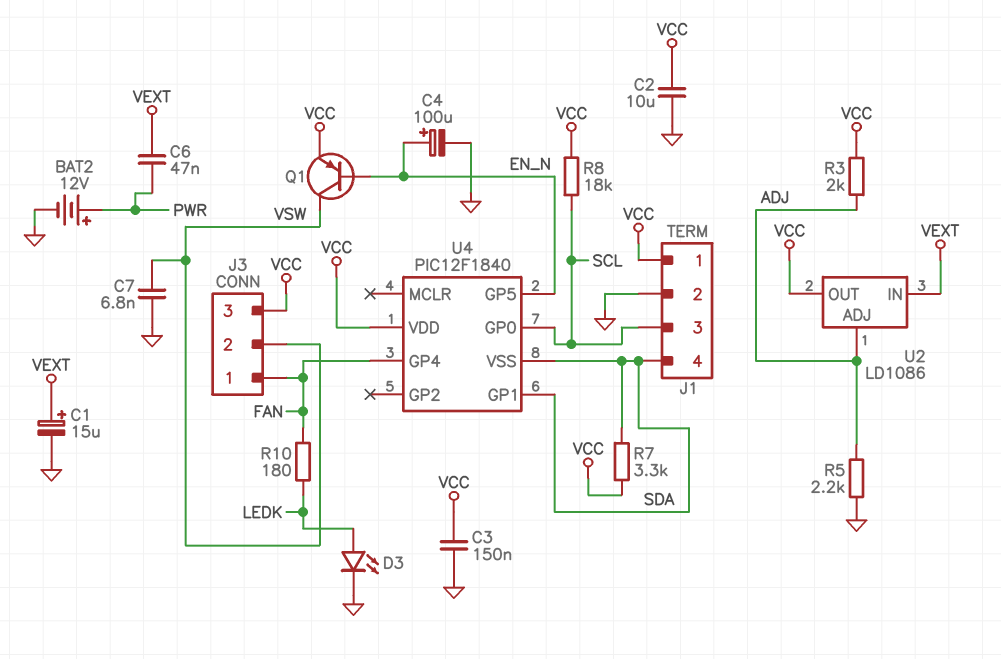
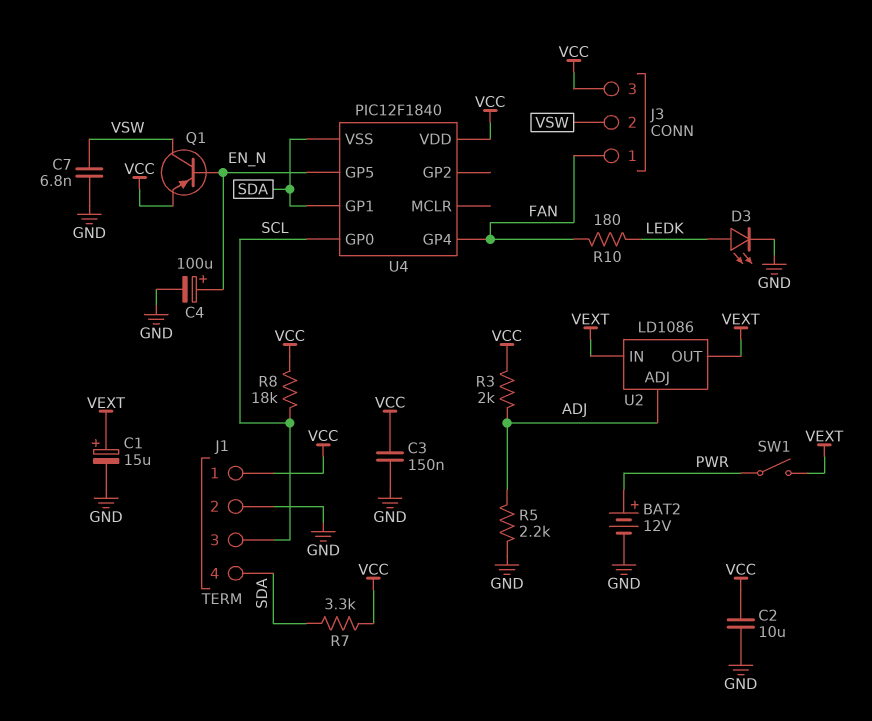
C6: 47nF (PWR, VEXT) -> none
SW1: none -> switch (PWR, VEXT)
U2 pin OUT: VCC -> VEXT

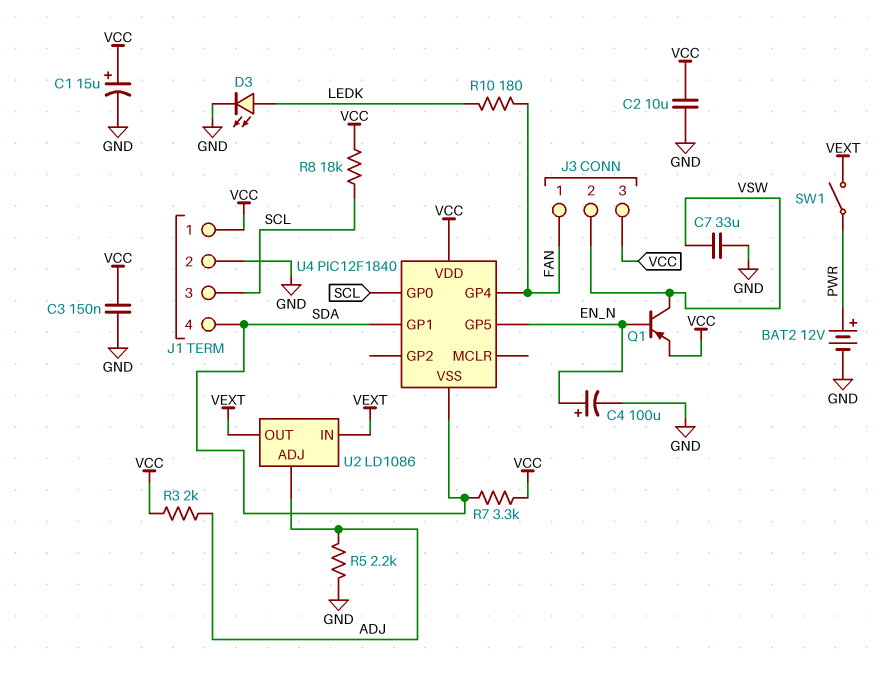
C1: 15uF (plus VEXT, minus GND) -> 15uF (plus VCC, minus GND)
C7: 6.8nF (GND, VSW) -> 33uF (GND, VSW)

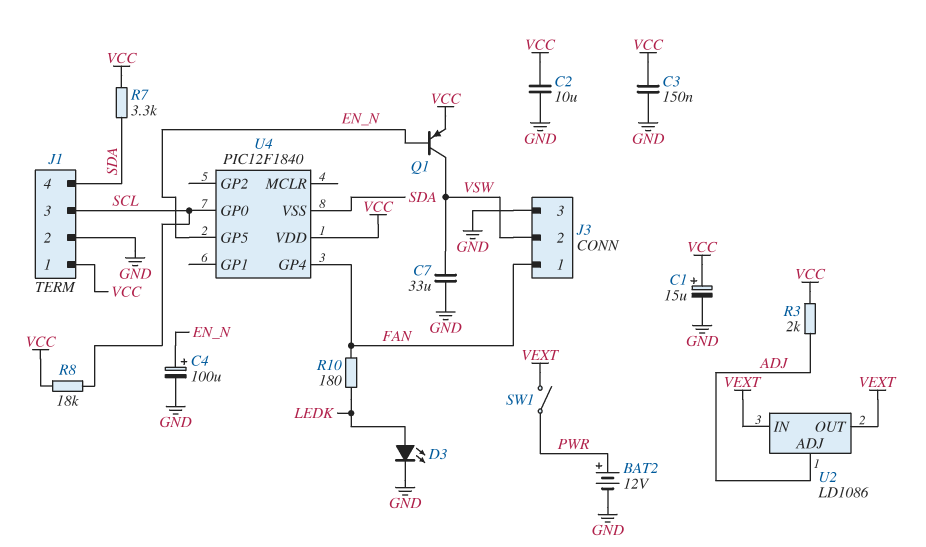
J3 pin 3: VCC -> GND
R5: 2.2k (ADJ, GND) -> none
U4 pin GP1: SDA -> none

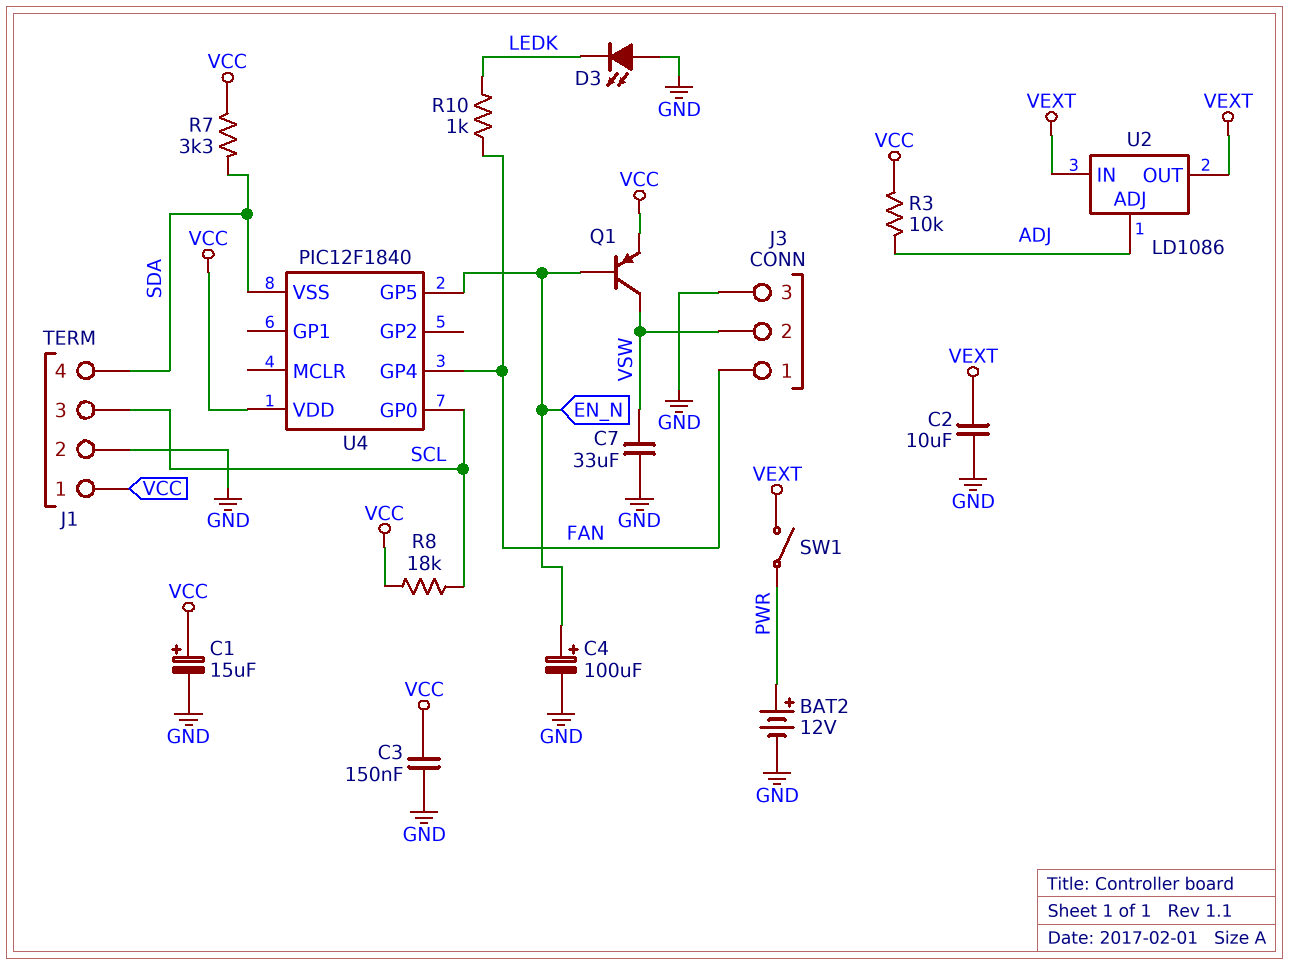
C2: 10uF (GND, VCC) -> 10uF (GND, VEXT)
D3: LED (A LEDK, K GND) -> LED (A GND, K LEDK)
R3: 2k (ADJ, VCC) -> 10k (ADJ, VCC)
R10: 180 (FAN, LEDK) -> 1k (FAN, LEDK)

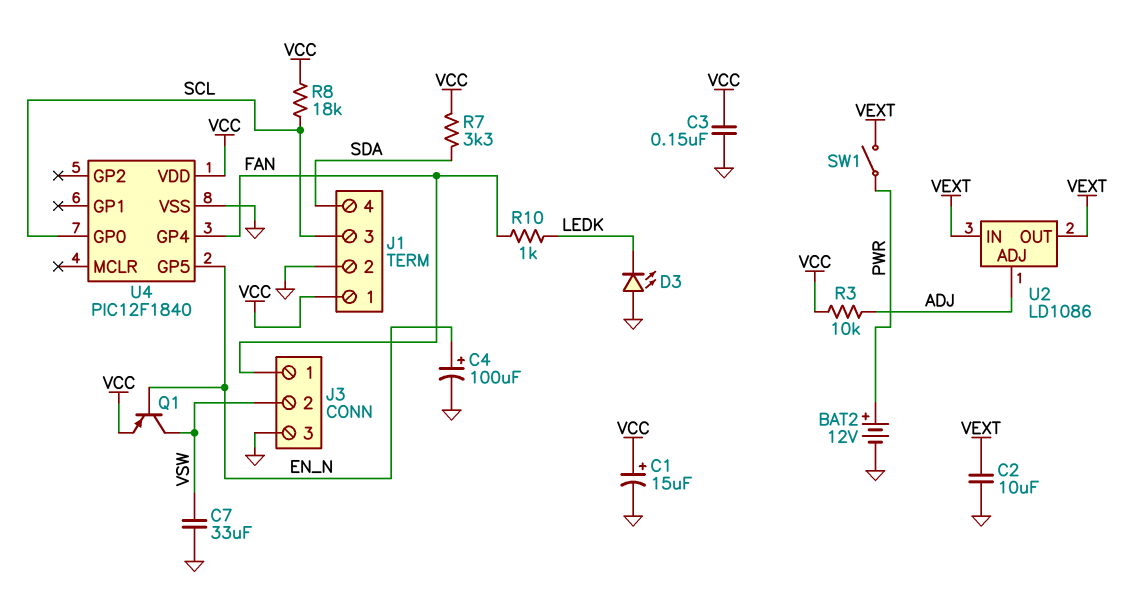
U4 pin VSS: SDA -> GND

